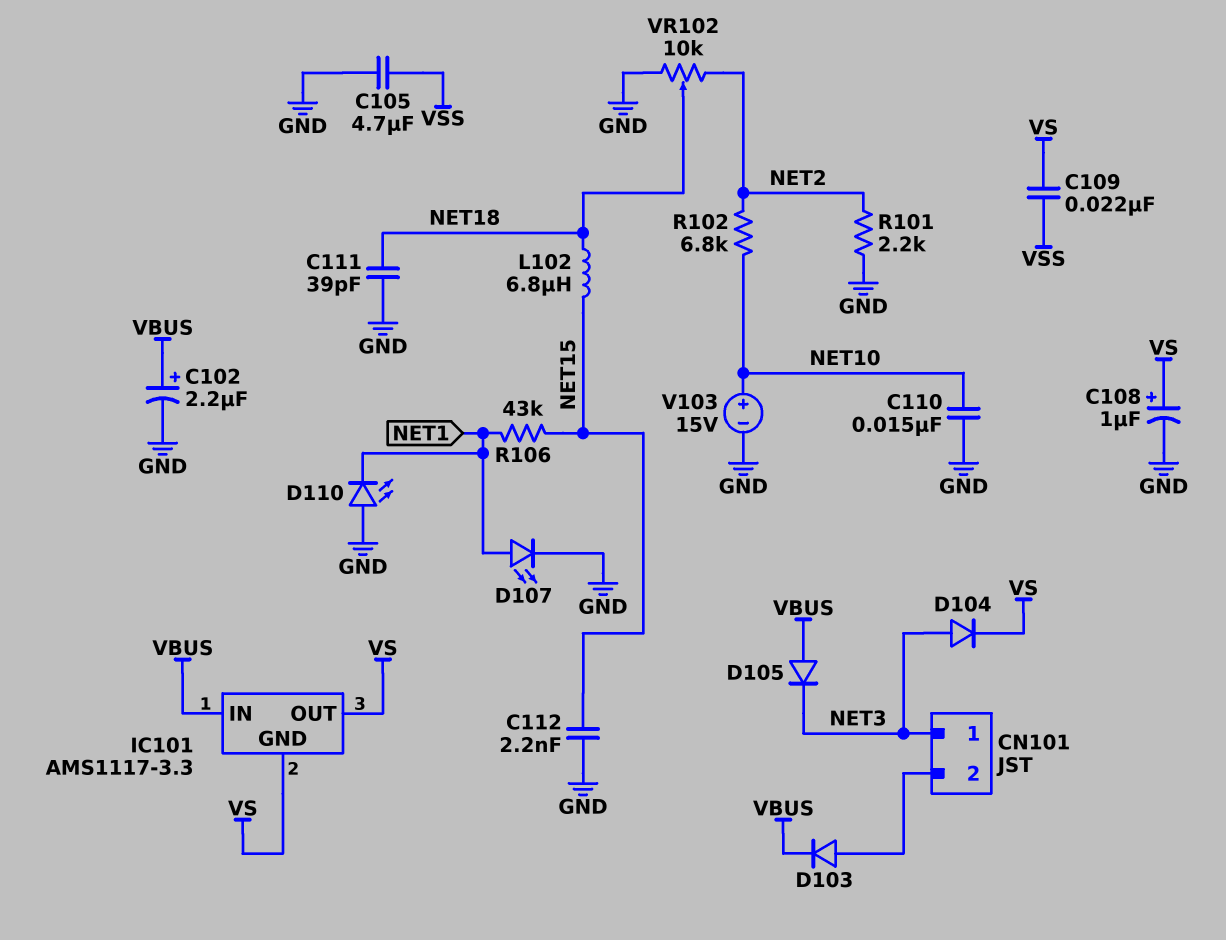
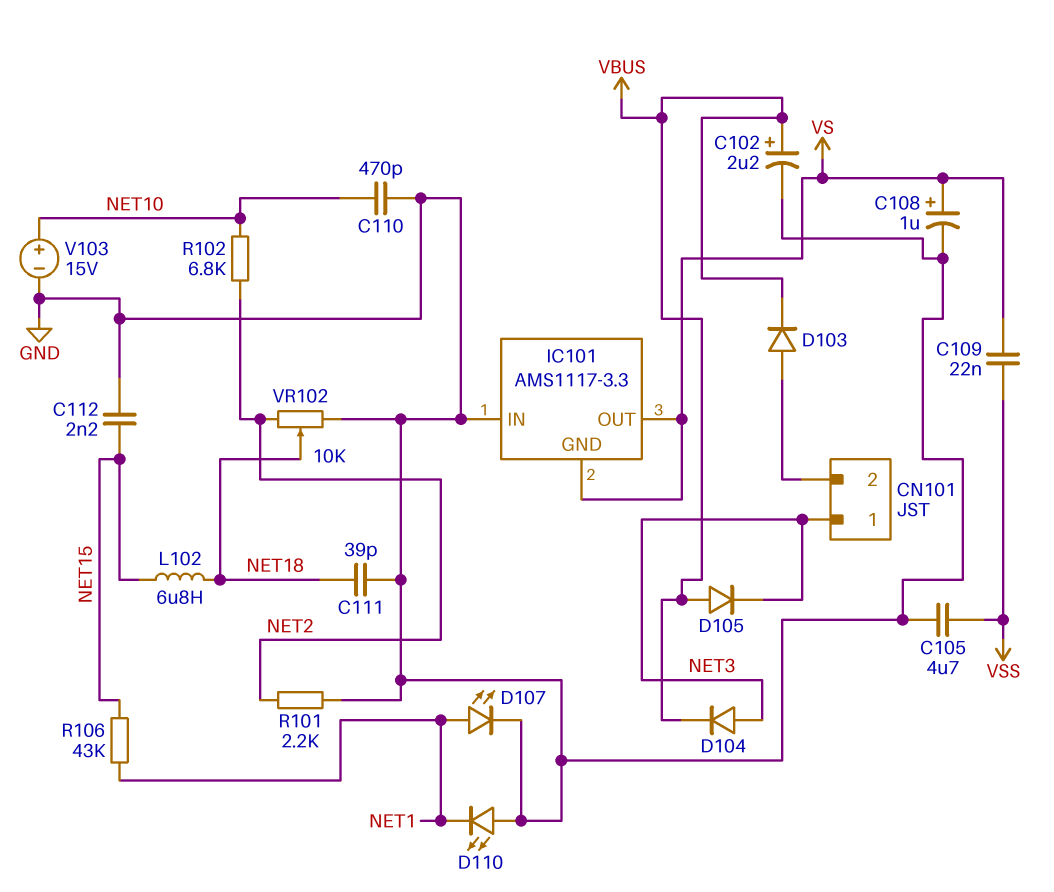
C110: 15nF (GND, NET10) -> 470pF (GND, NET10)
D104: diode (A NET3, K VS) -> diode (A NET3, K VBUS)
IC101 pin IN: VBUS -> GND

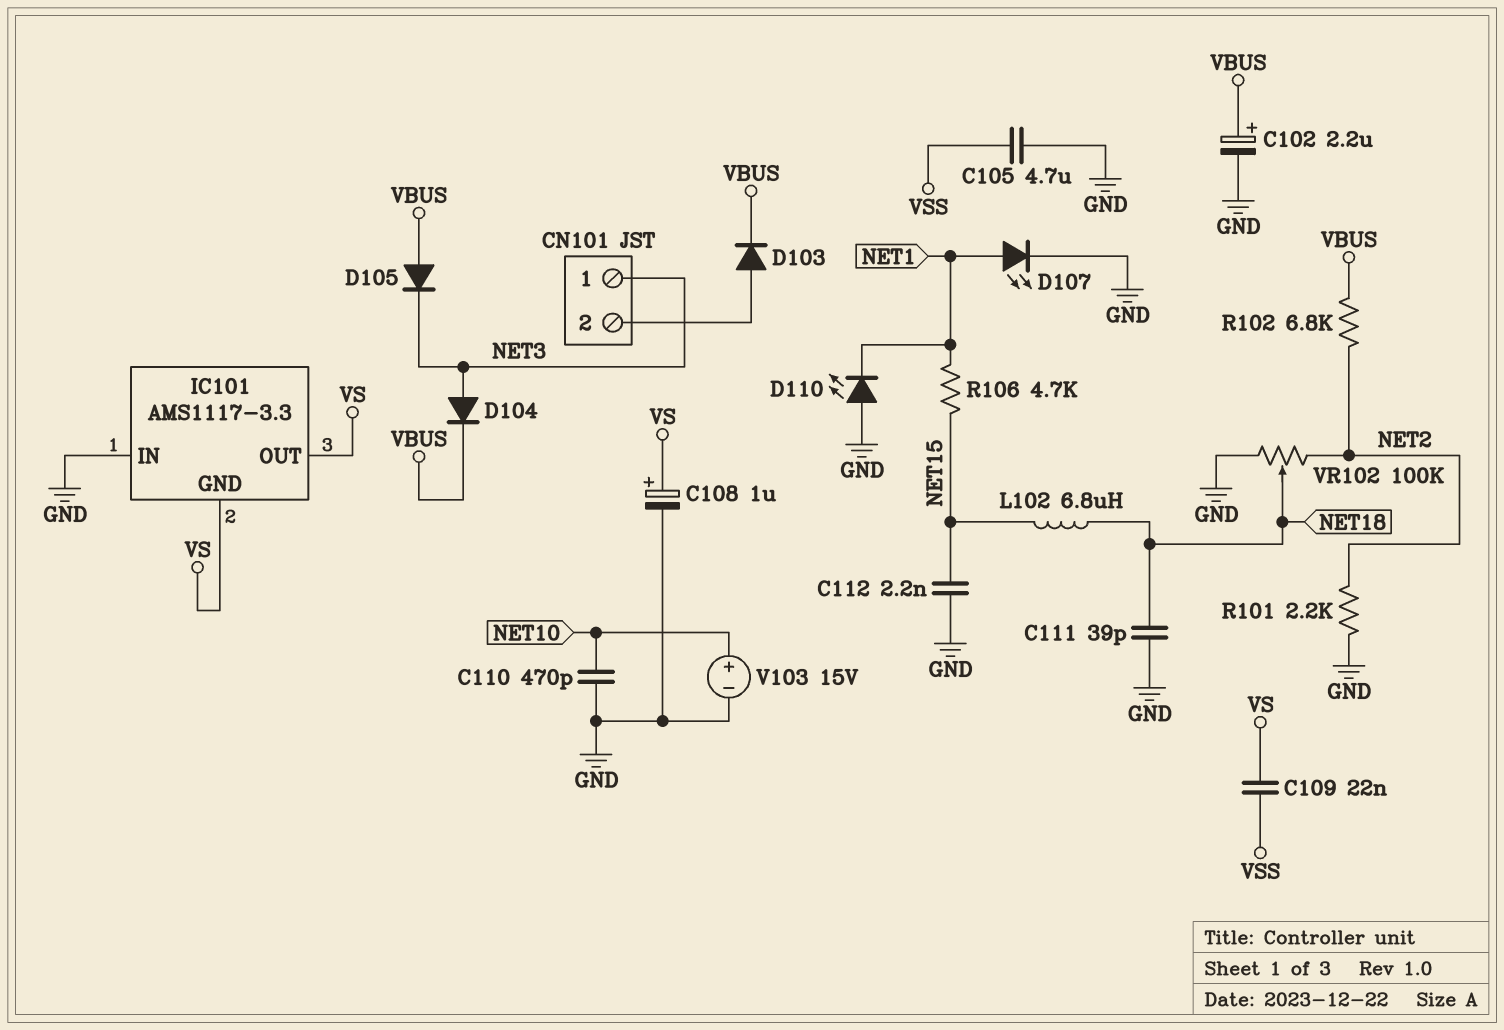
R102: 6.8k (NET2, NET10) -> 6.8k (NET2, VBUS)
R106: 43k (NET1, NET15) -> 4.7k (NET1, NET15)
VR102: 10k (GND, NET2, wiper NET18) -> 100k (GND, NET2, wiper NET18)

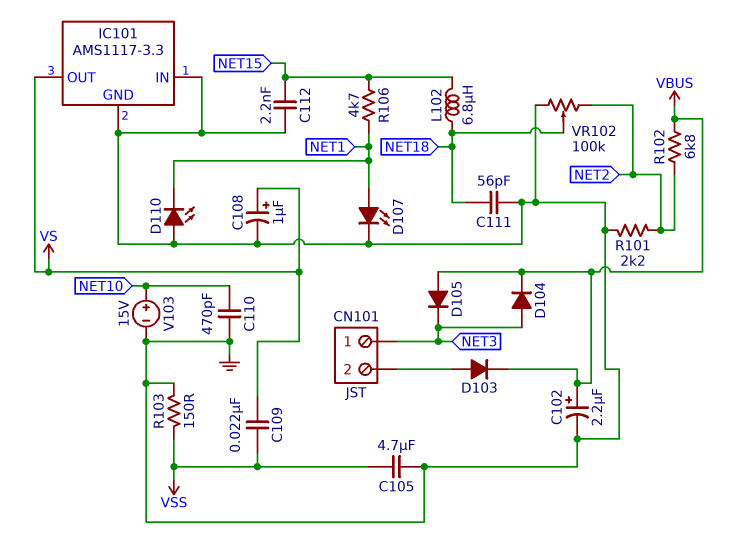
C111: 39pF (GND, NET18) -> 56pF (GND, NET18)
IC101 pin GND: VS -> GND
R103: none -> 150 (GND, VSS)

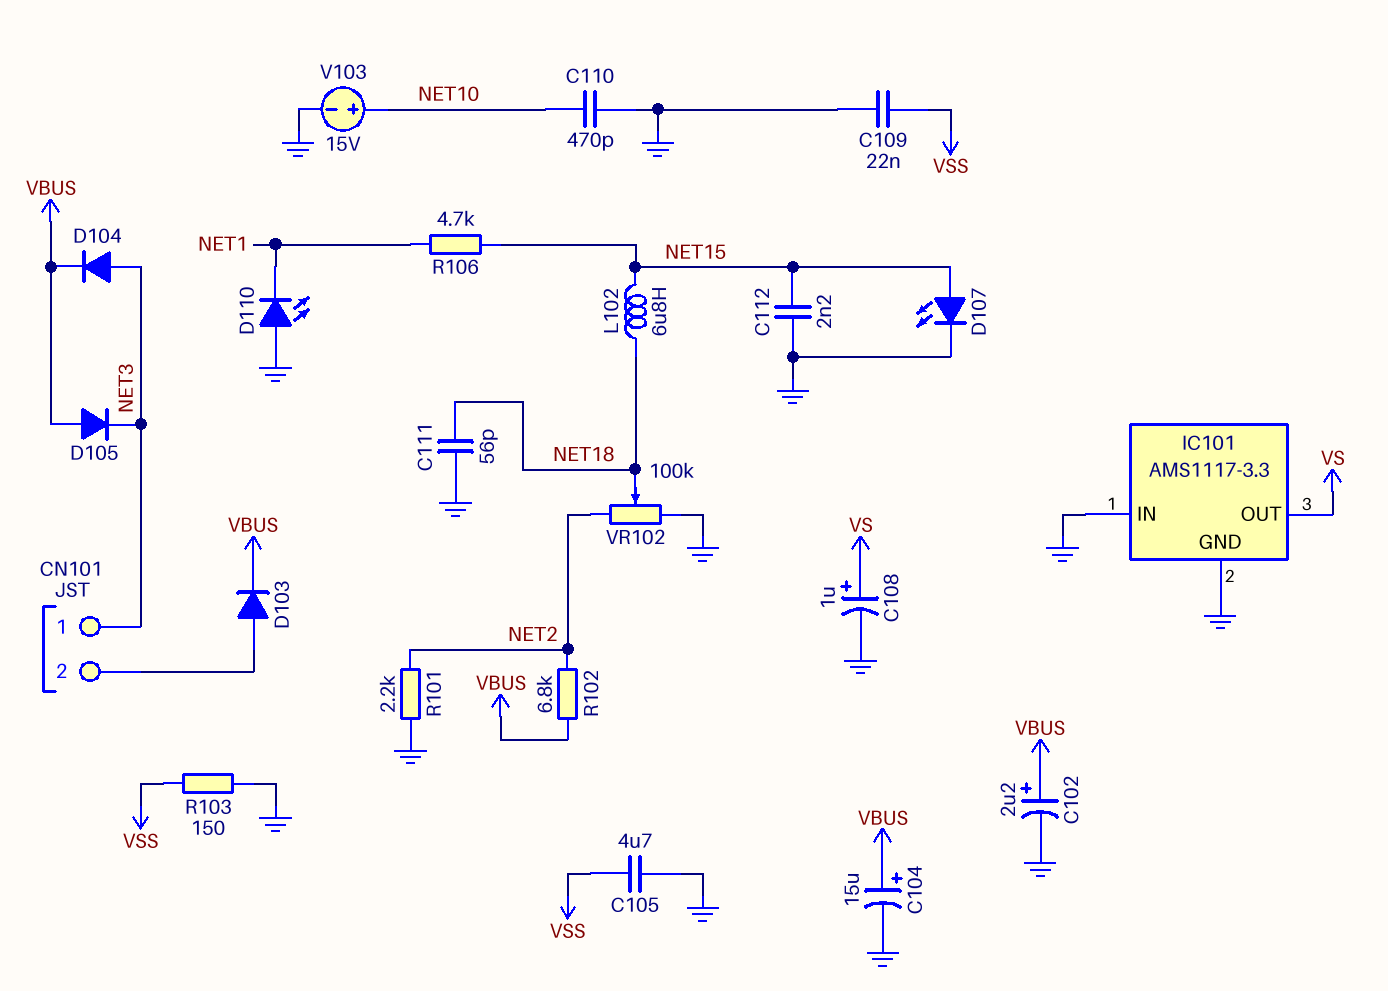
C104: none -> 15uF (plus VBUS, minus GND)
C109: 22nF (VS, VSS) -> 22nF (GND, VSS)
D107: LED (A NET1, K GND) -> LED (A NET15, K GND)

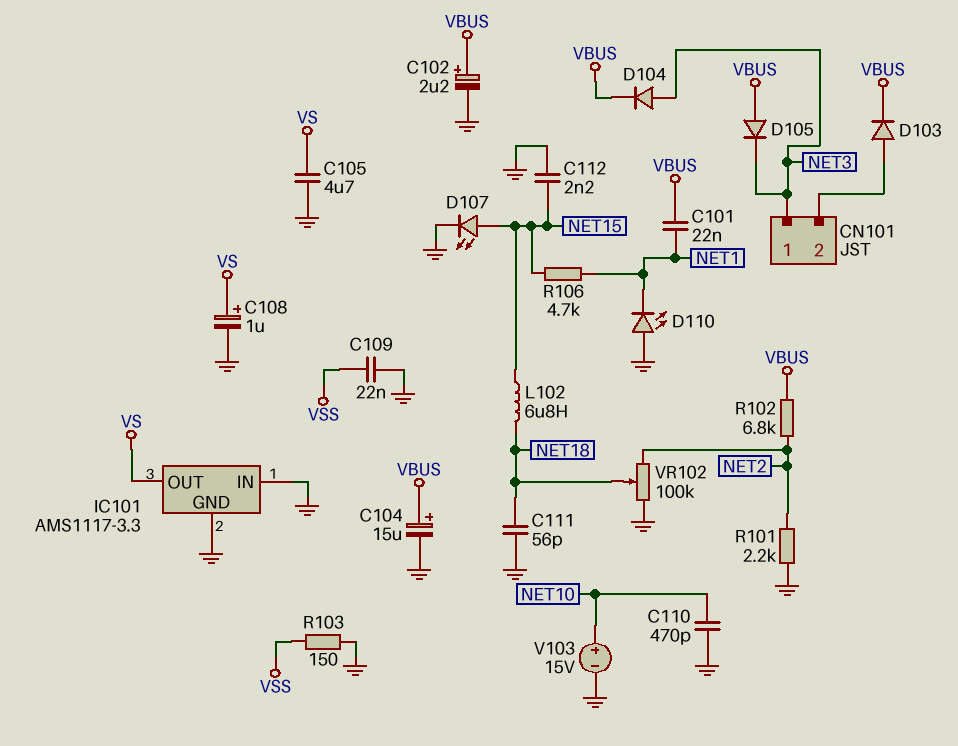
C101: none -> 22nF (NET1, VBUS)
C105: 4.7uF (GND, VSS) -> 4.7uF (GND, VS)

